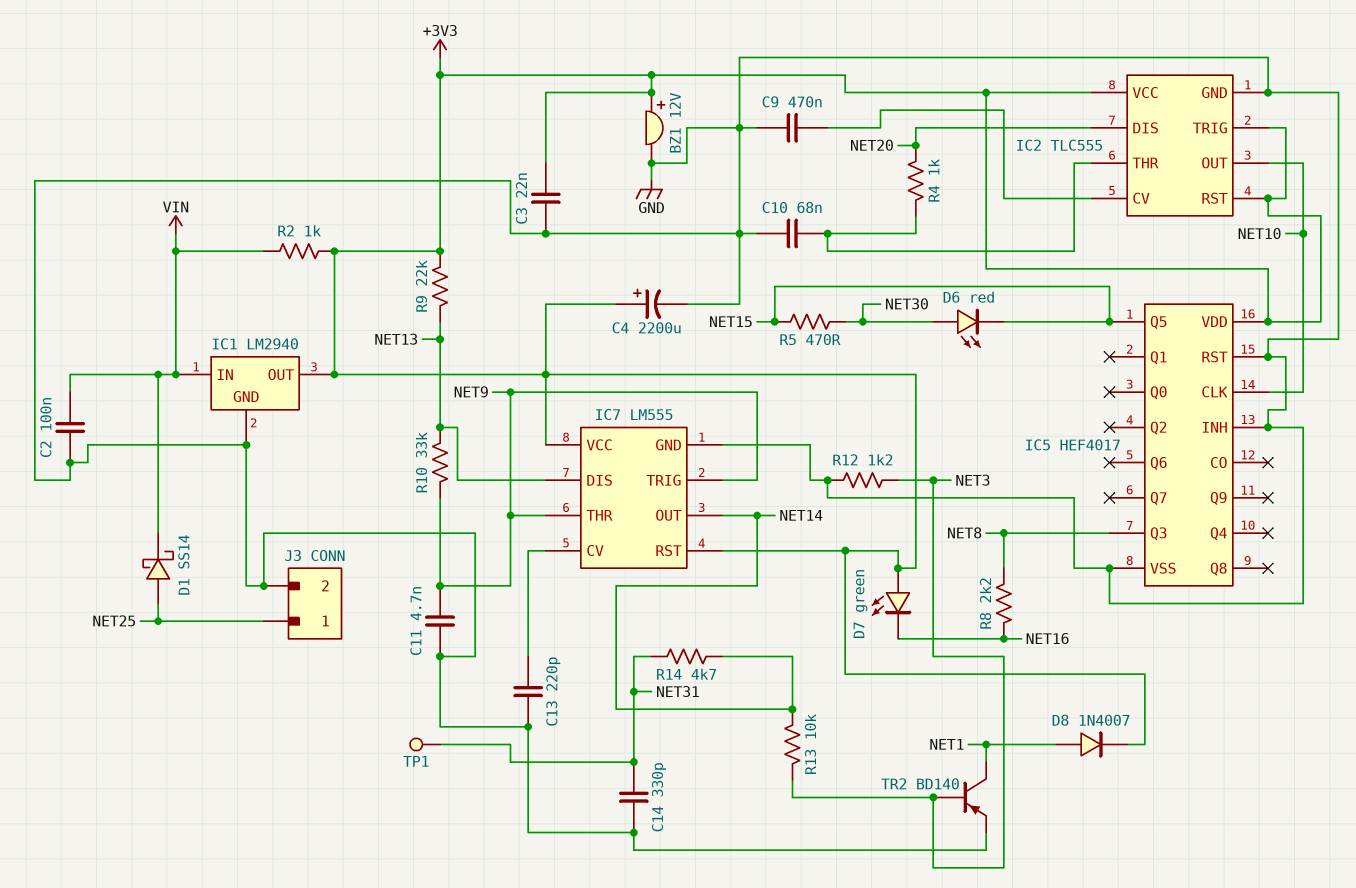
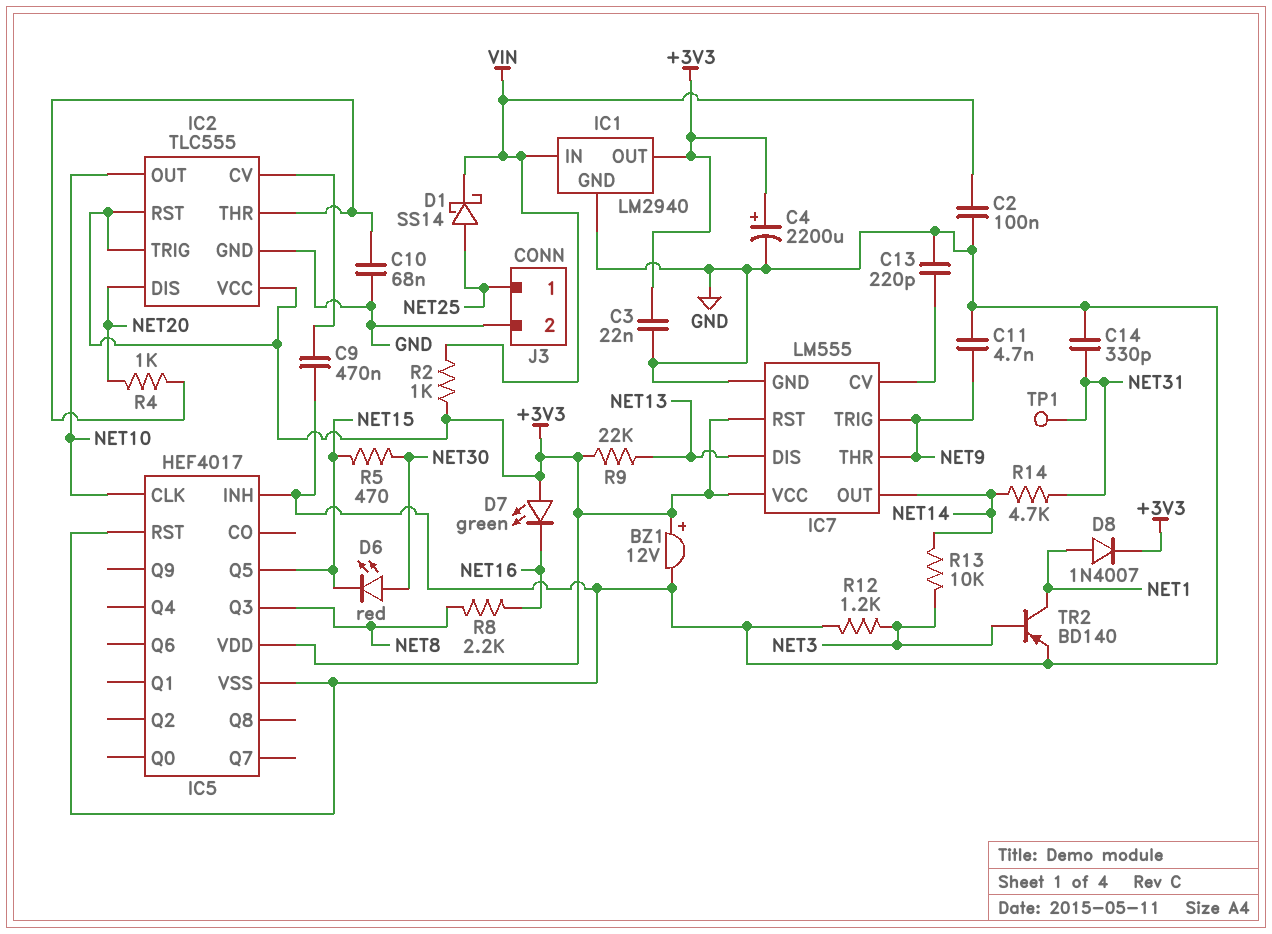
R10: 33k (NET9, NET13) -> none

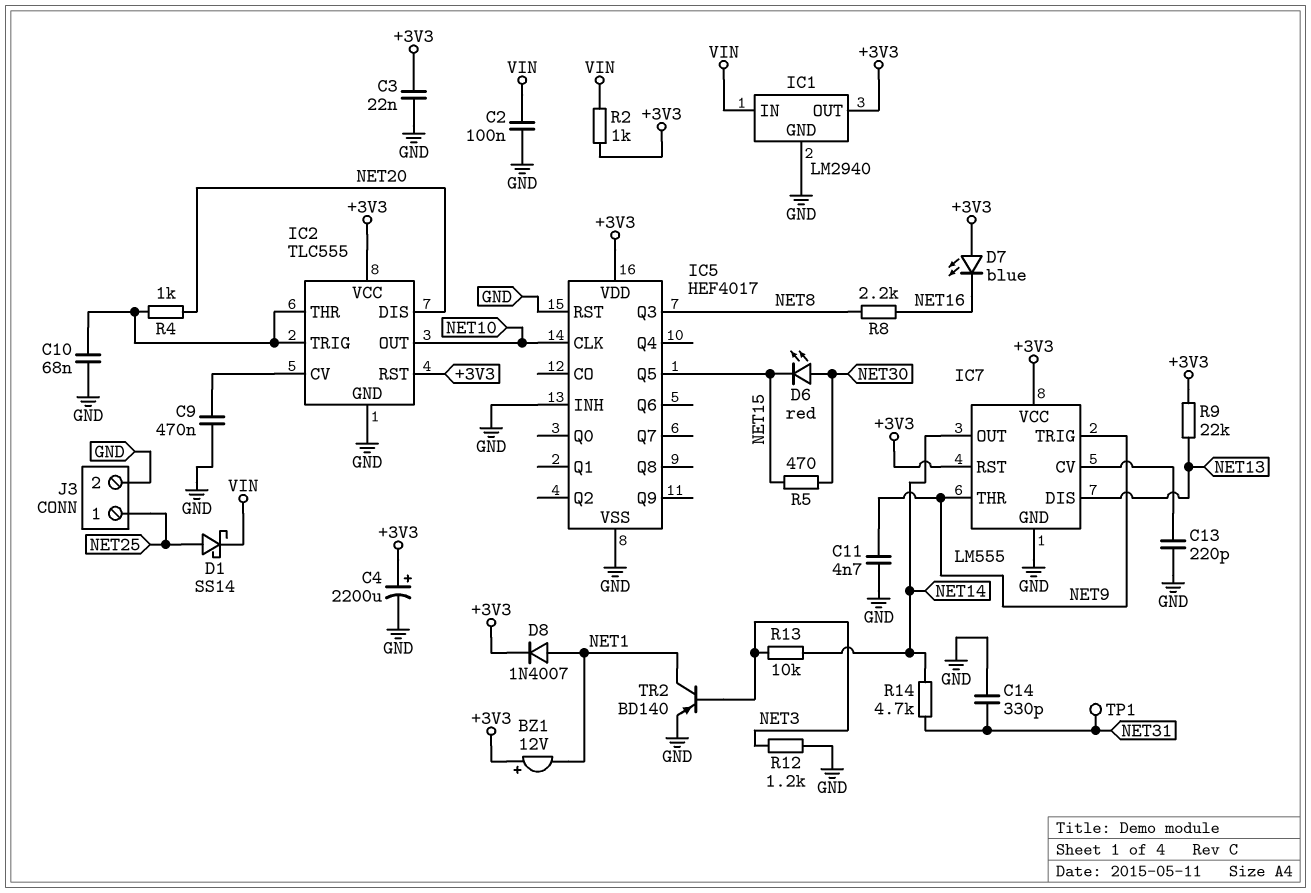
BZ1: buzzer 12V (plus +3V3, minus GND) -> buzzer 12V (plus +3V3, minus NET1)
D7: LED green (A +3V3, K NET16) -> LED blue (A +3V3, K NET16)
IC2 pin TRIG: +3V3 -> IC2/THR

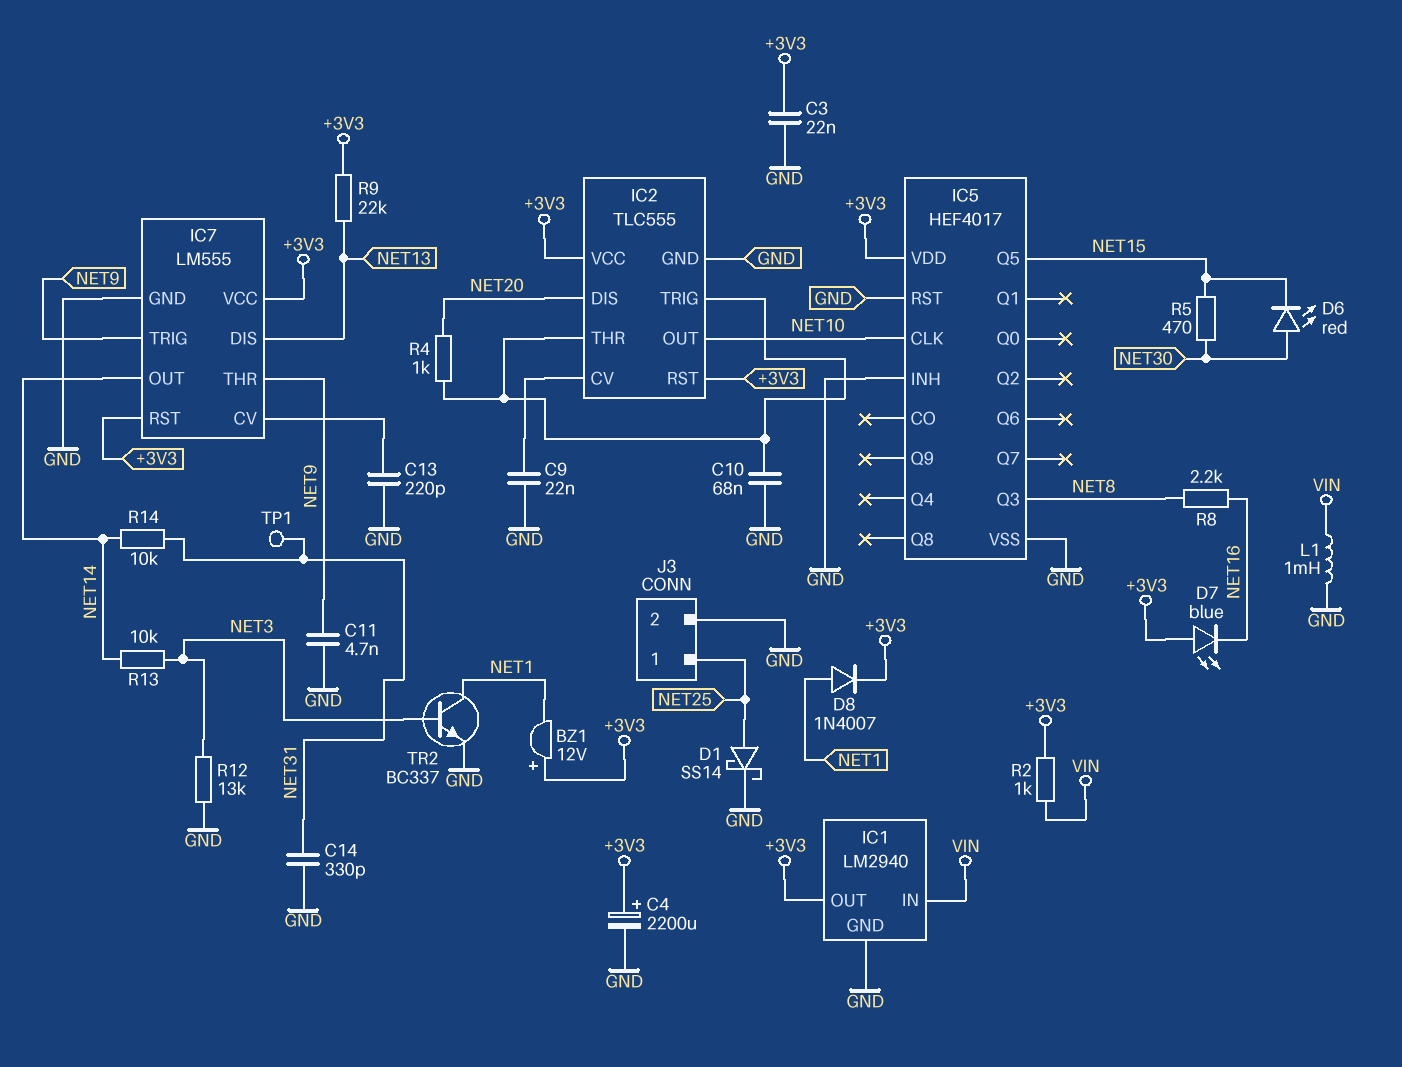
C2: 100nF (GND, VIN) -> none
C9: 470nF (GND, IC2/CV) -> 22nF (GND, IC2/CV)
D1: schottky SS14 (A NET25, K VIN) -> schottky SS14 (A NET25, K GND)
L1: none -> 1mH (GND, VIN)
R12: 1.2k (GND, NET3) -> 13k (GND, NET3)
R14: 4.7k (NET14, NET31) -> 10k (NET14, NET31)
TR2: PNP BD140 (B NET3, C NET1, E GND) -> NPN BC337 (B NET3, C NET1, E GND)

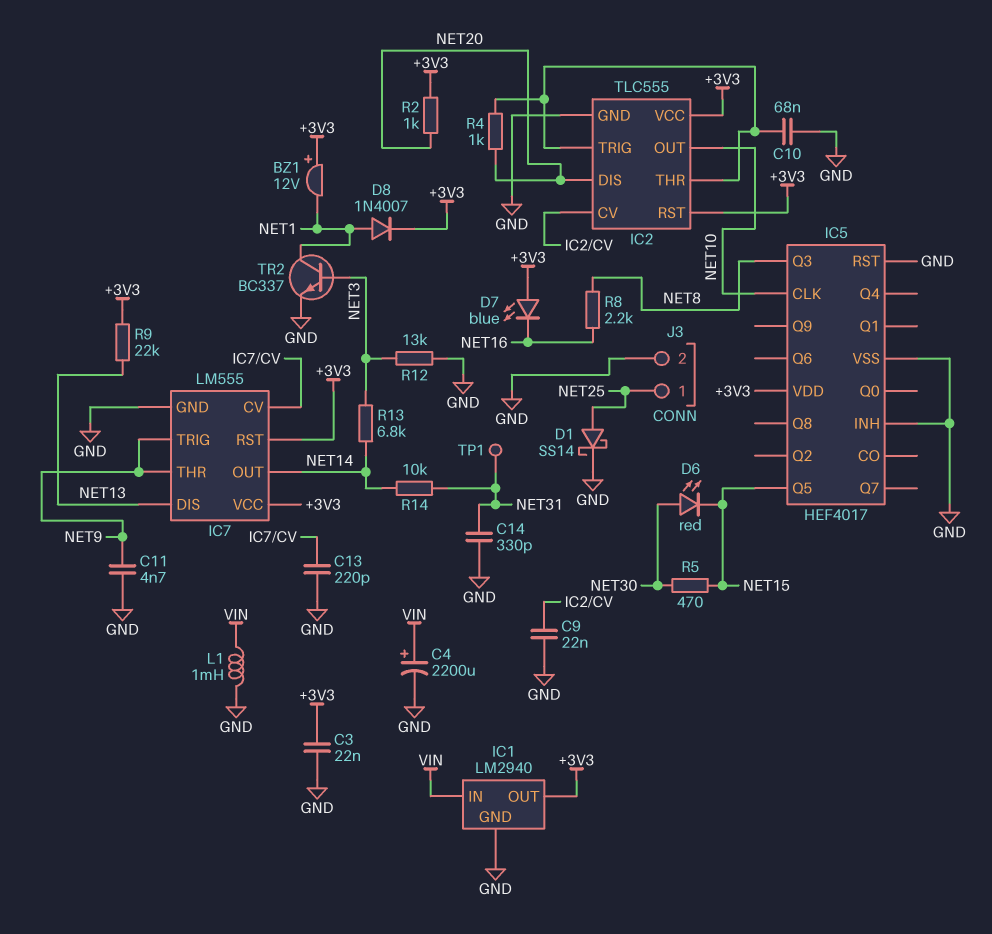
C4: 2200uF (plus +3V3, minus GND) -> 2200uF (plus VIN, minus GND)
R2: 1k (+3V3, VIN) -> 1k (+3V3, NET20)
R13: 10k (NET3, NET14) -> 6.8k (NET3, NET14)

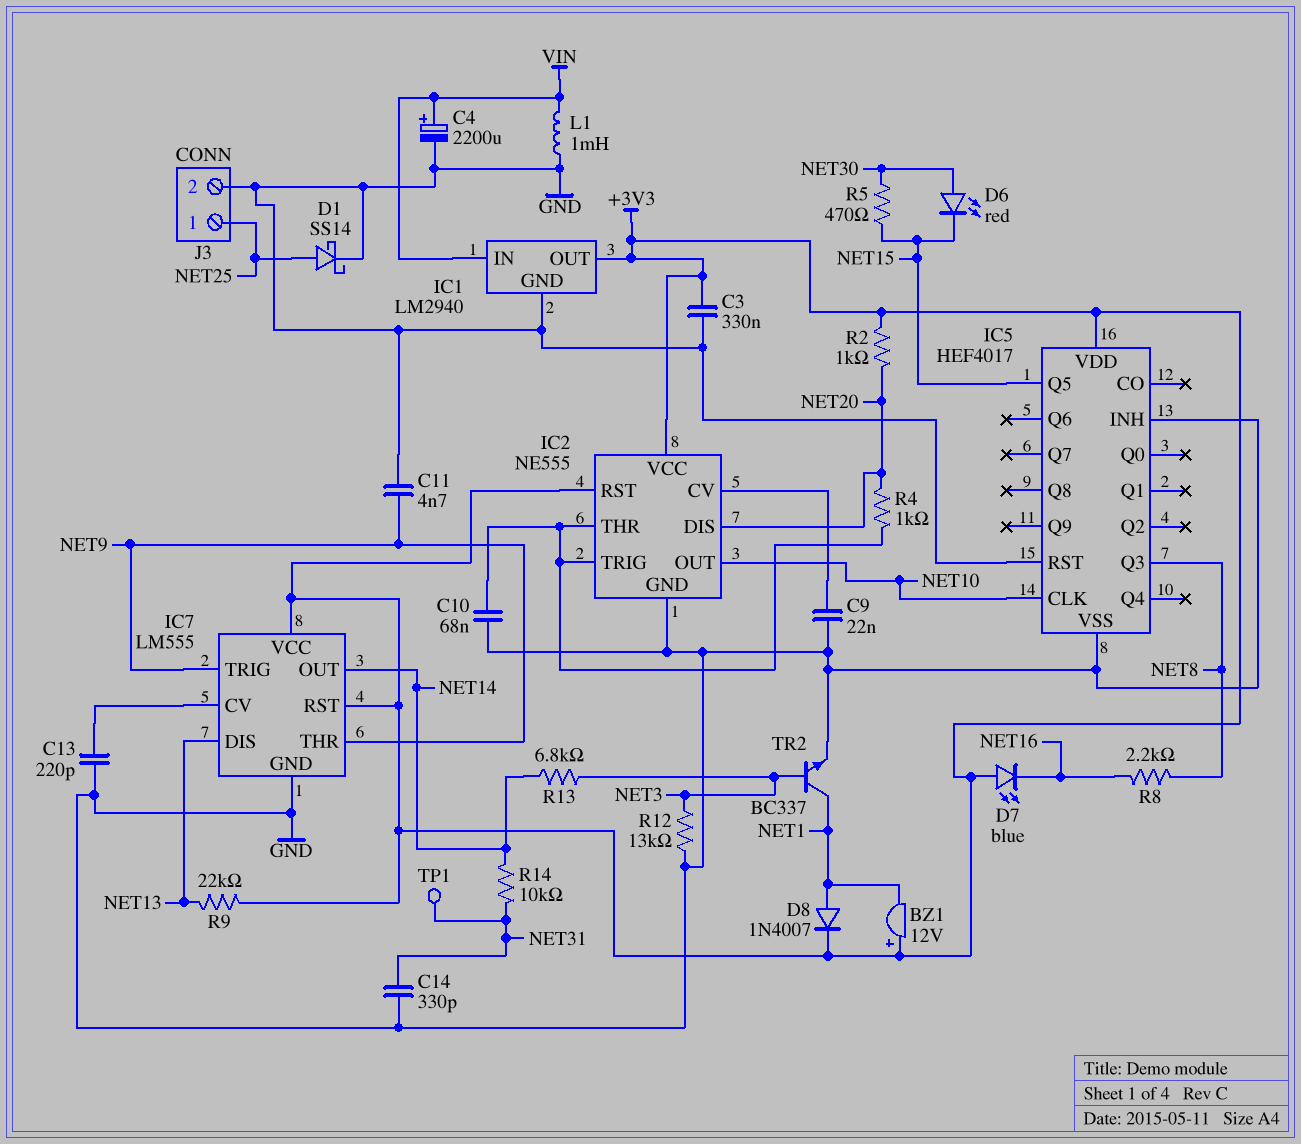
C3: 22nF (+3V3, GND) -> 330nF (+3V3, GND)
IC2: TLC555 -> NE555

